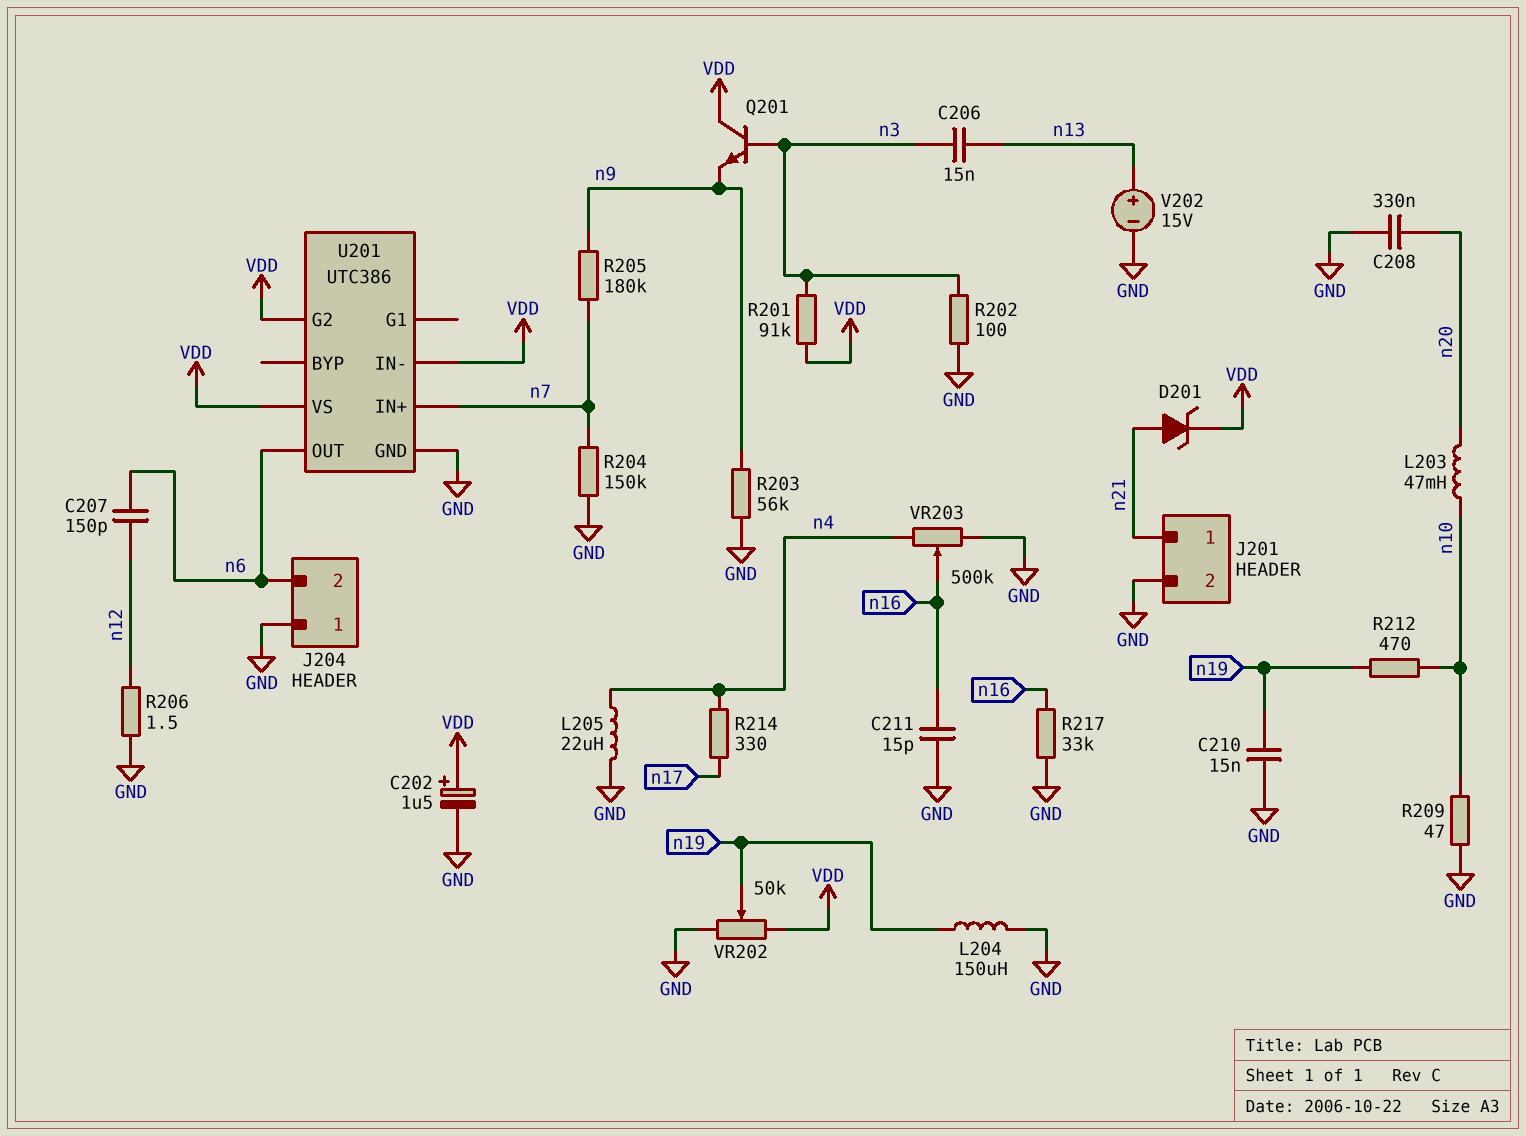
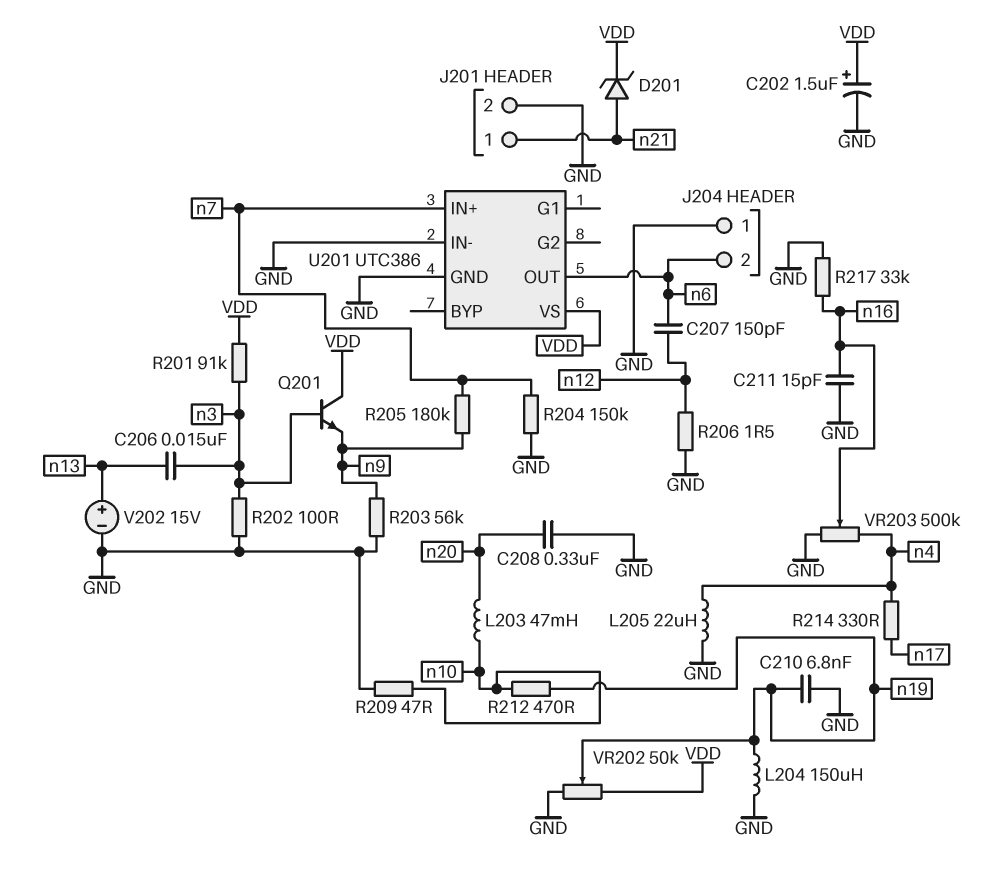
C210: 15nF (GND, n19) -> 6.8nF (GND, n19)
U201 pin G2: VDD -> none
U201 pin IN-: VDD -> GND

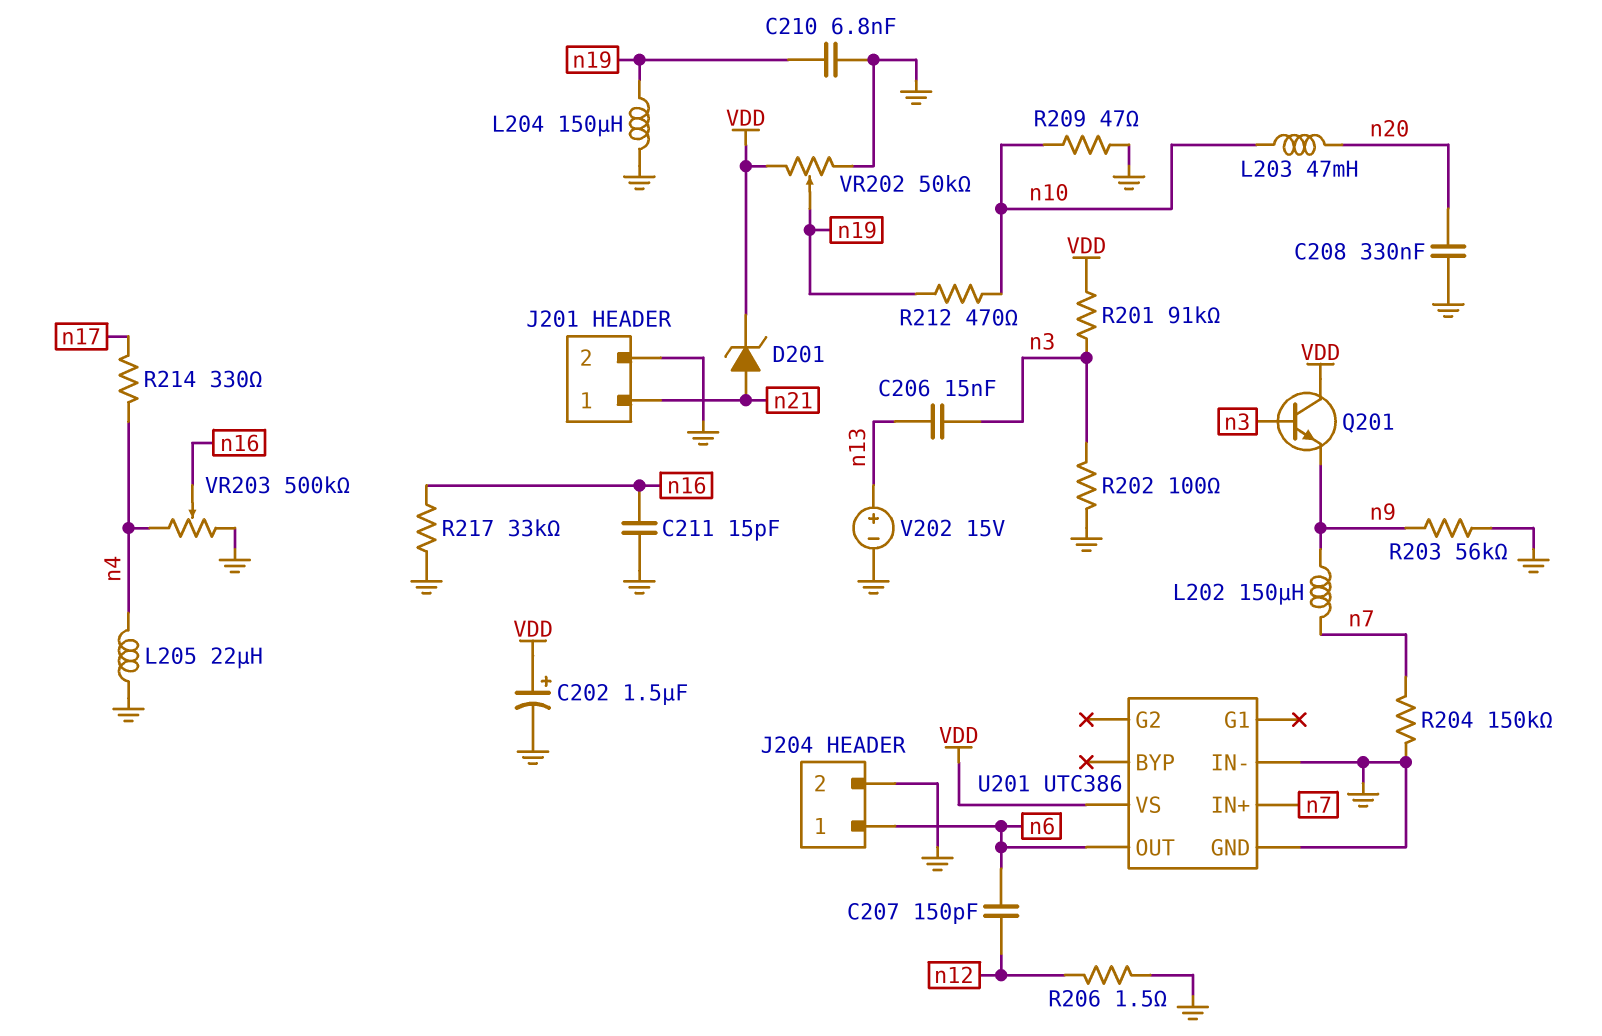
J204 pin 1: GND -> n6
J204 pin 2: n6 -> GND
L202: none -> 150uH (n7, n9)
R205: 180k (n7, n9) -> none

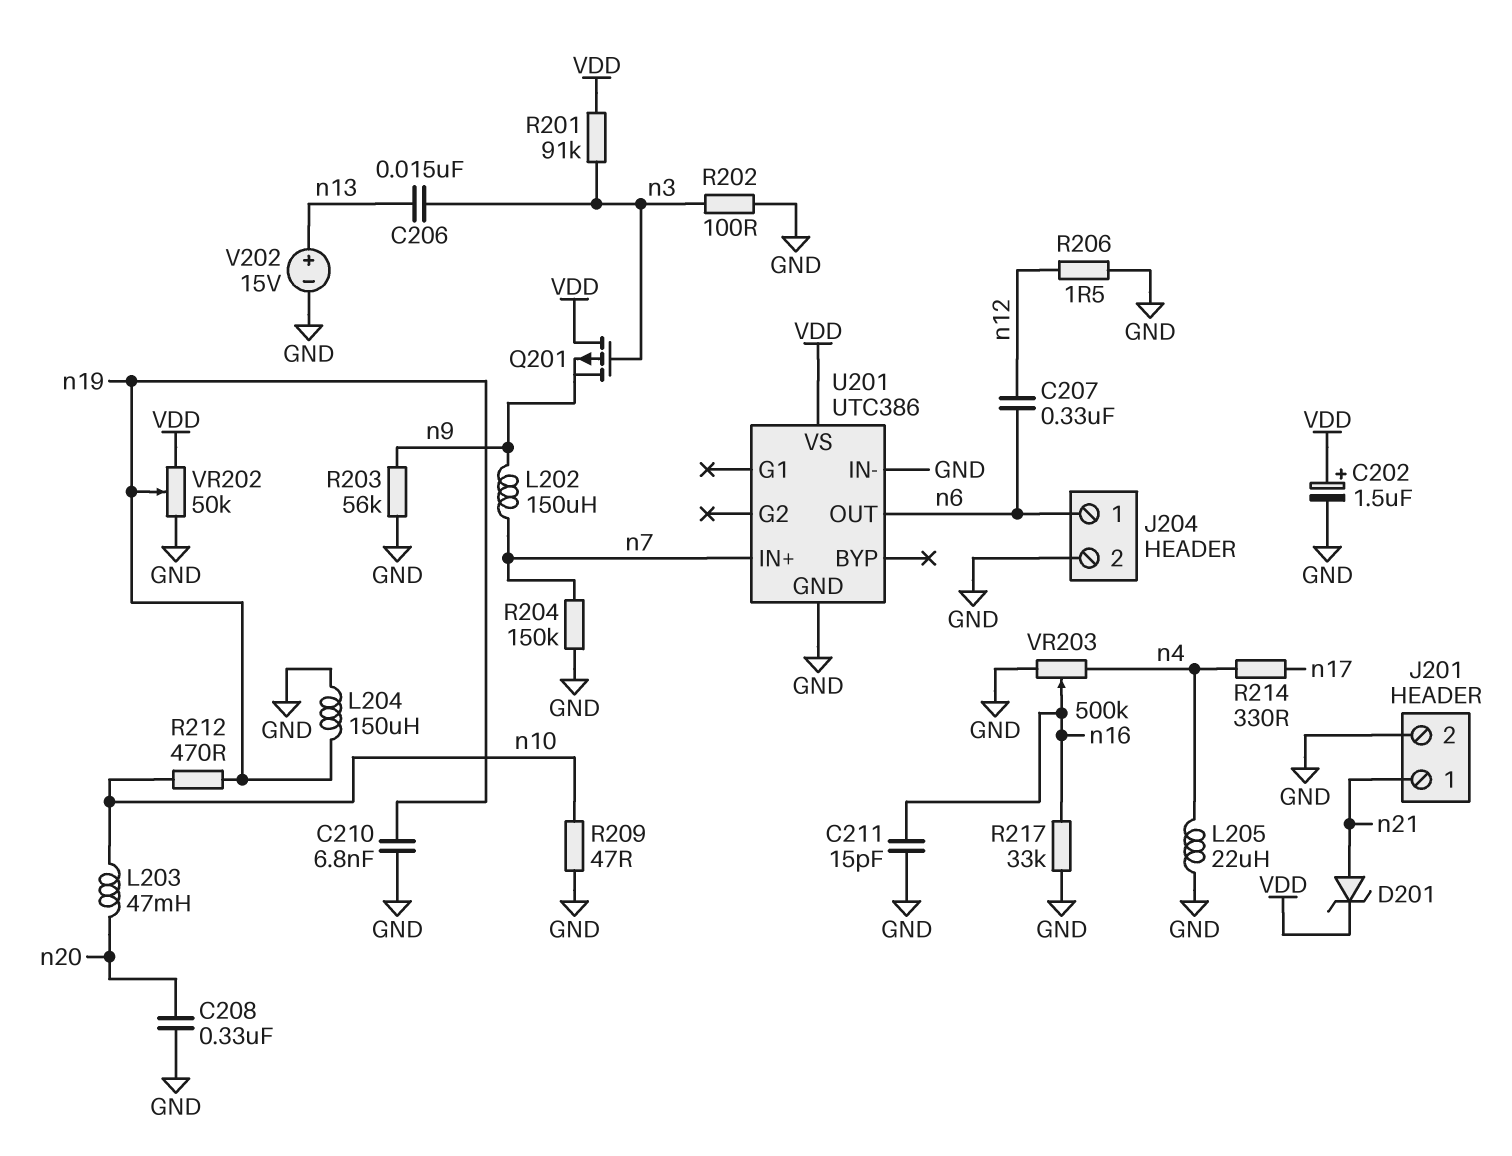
C207: 150pF (n6, n12) -> 330nF (n6, n12)
Q201: NPN (B n3, C VDD, E n9) -> PMOS (G n3, D VDD, S n9)

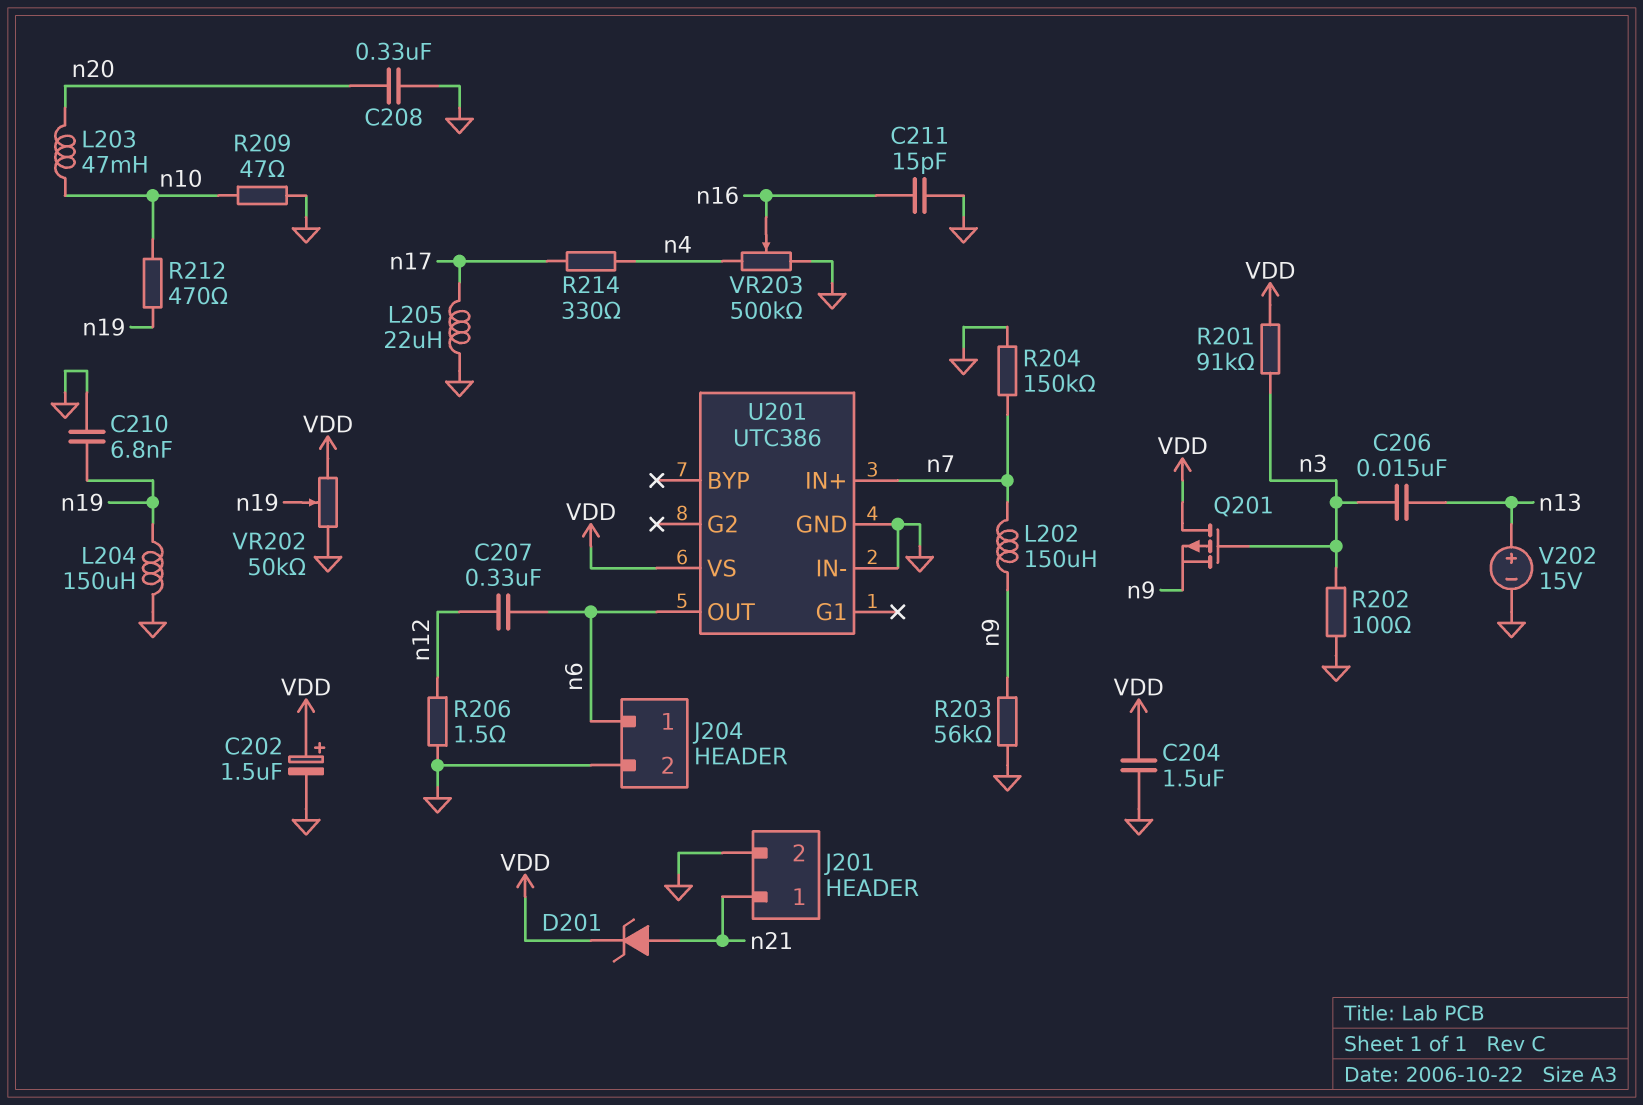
C204: none -> 1.5uF (GND, VDD)
L205: 22uH (GND, n4) -> 22uH (GND, n17)
R217: 33k (GND, n16) -> none

